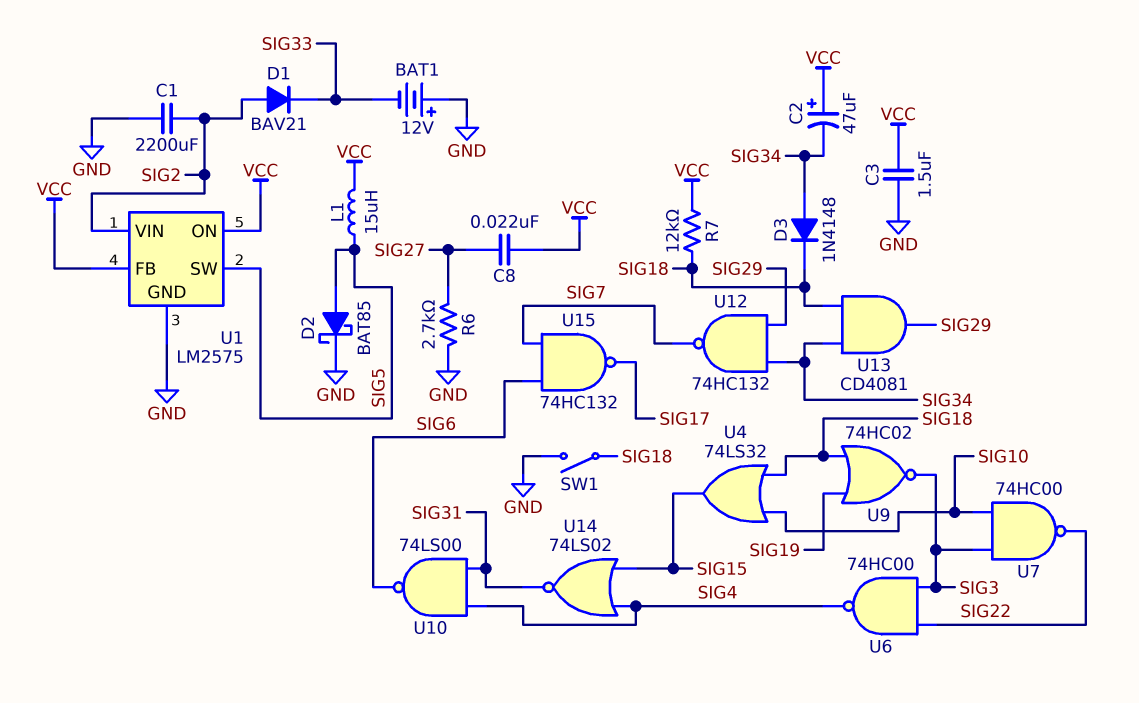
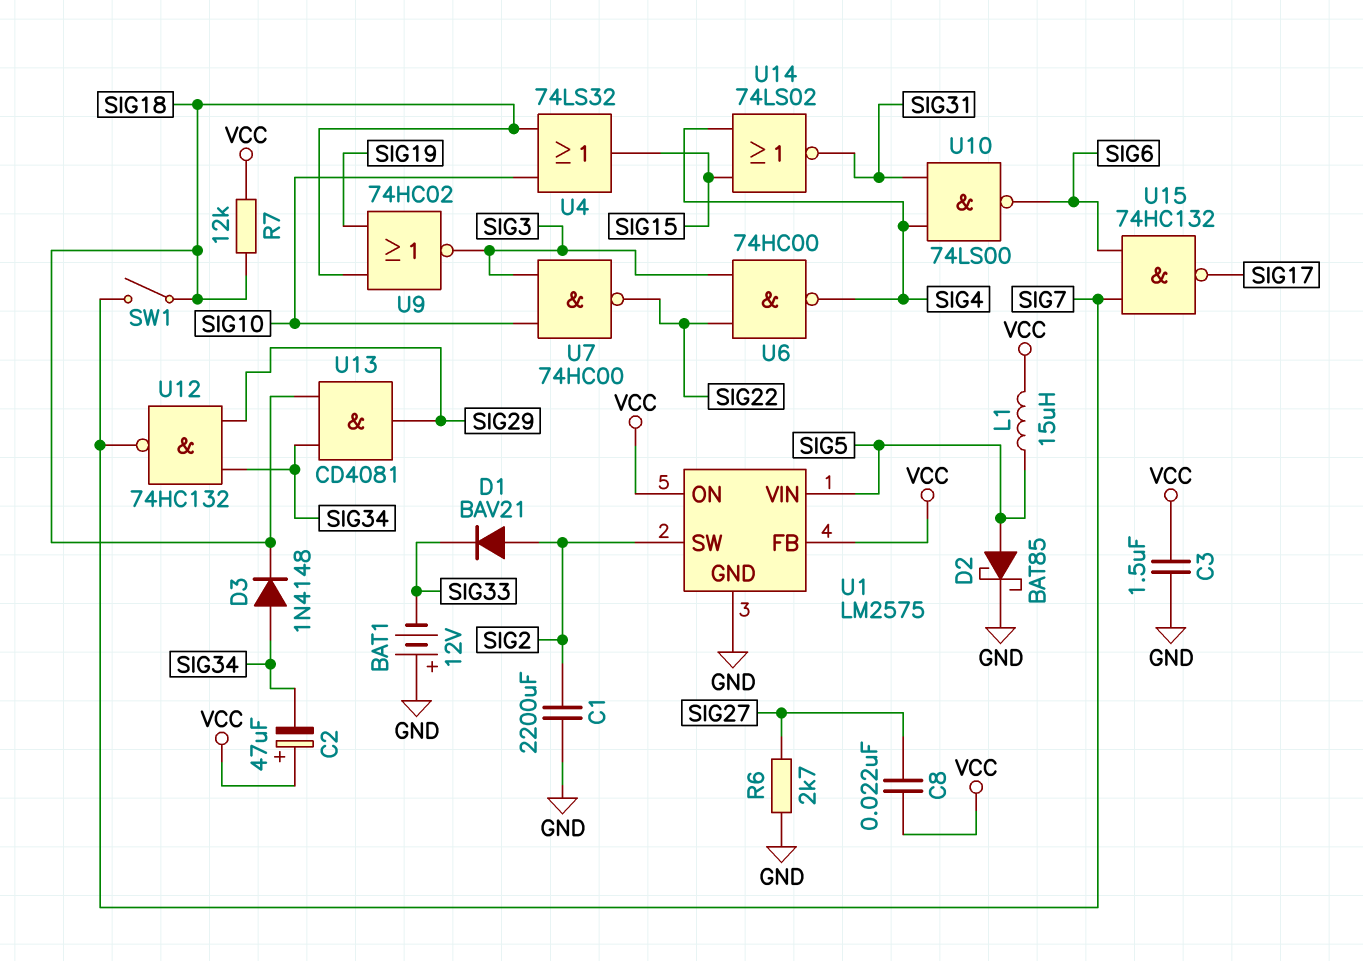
SW1: switch (GND, SIG18) -> switch (SIG7, SIG18)
U1 pin SW: SIG5 -> SIG2
U1 pin VIN: SIG2 -> SIG5

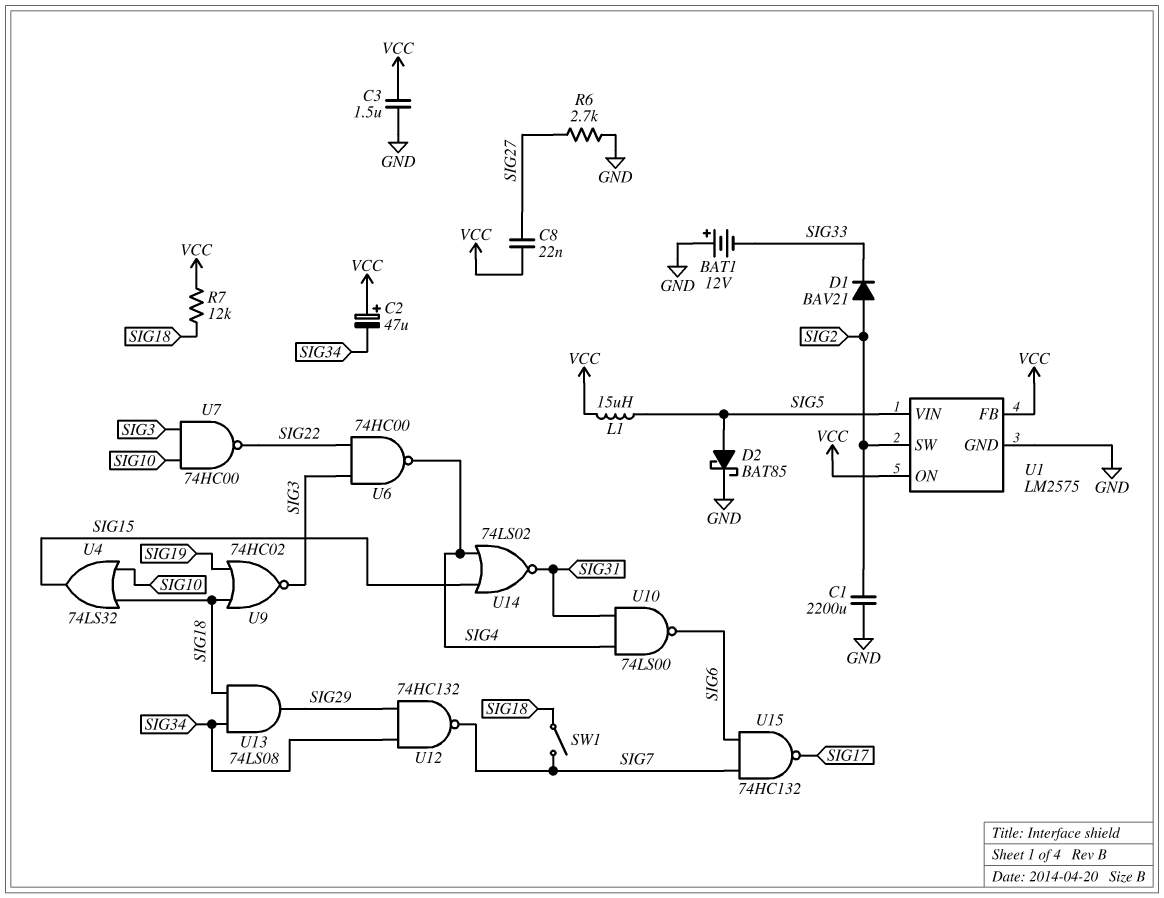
D3: diode 1N4148 (A SIG34, K SIG18) -> none
U13: AND CD4081 (in SIG18, in SIG34, out SIG29) -> AND 74LS08 (in SIG18, in SIG34, out SIG29)

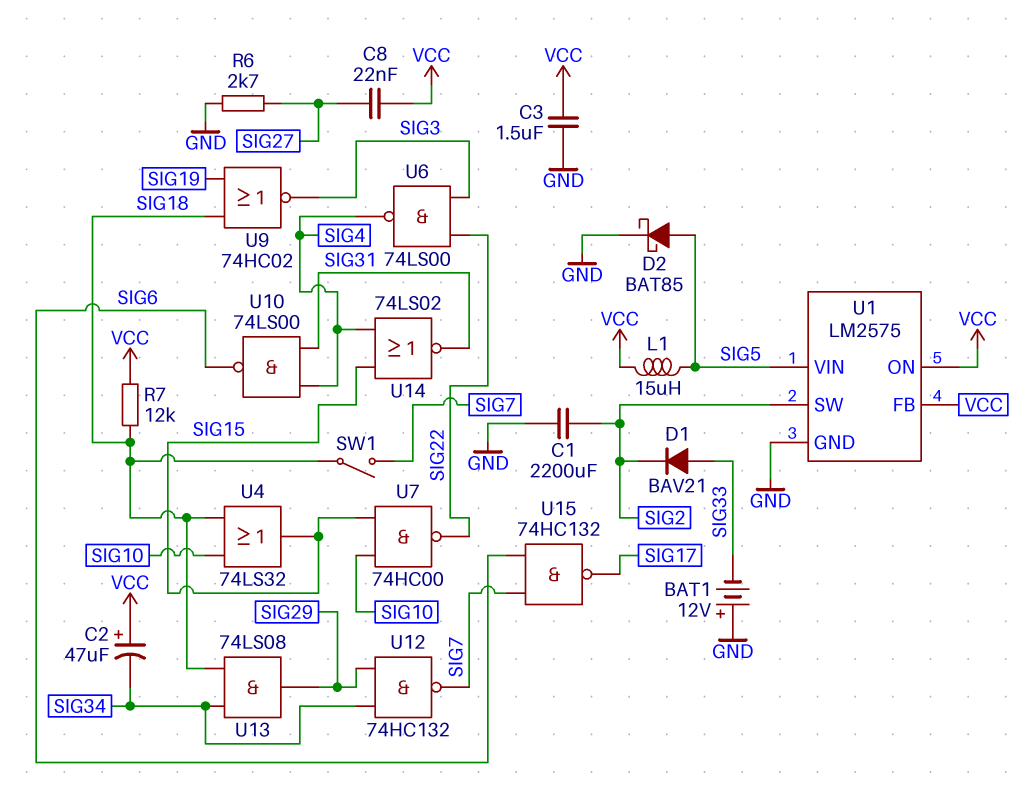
D1: diode BAV21 (A SIG2, K SIG33) -> diode BAV21 (A SIG33, K SIG2)
U6: NAND 74HC00 (in SIG3, in SIG22, out SIG4) -> NAND 74LS00 (in SIG3, in SIG22, out SIG4)
U7: NAND 74HC00 (in SIG3, in SIG10, out SIG22) -> NAND 74HC00 (in SIG10, in SIG15, out SIG22)

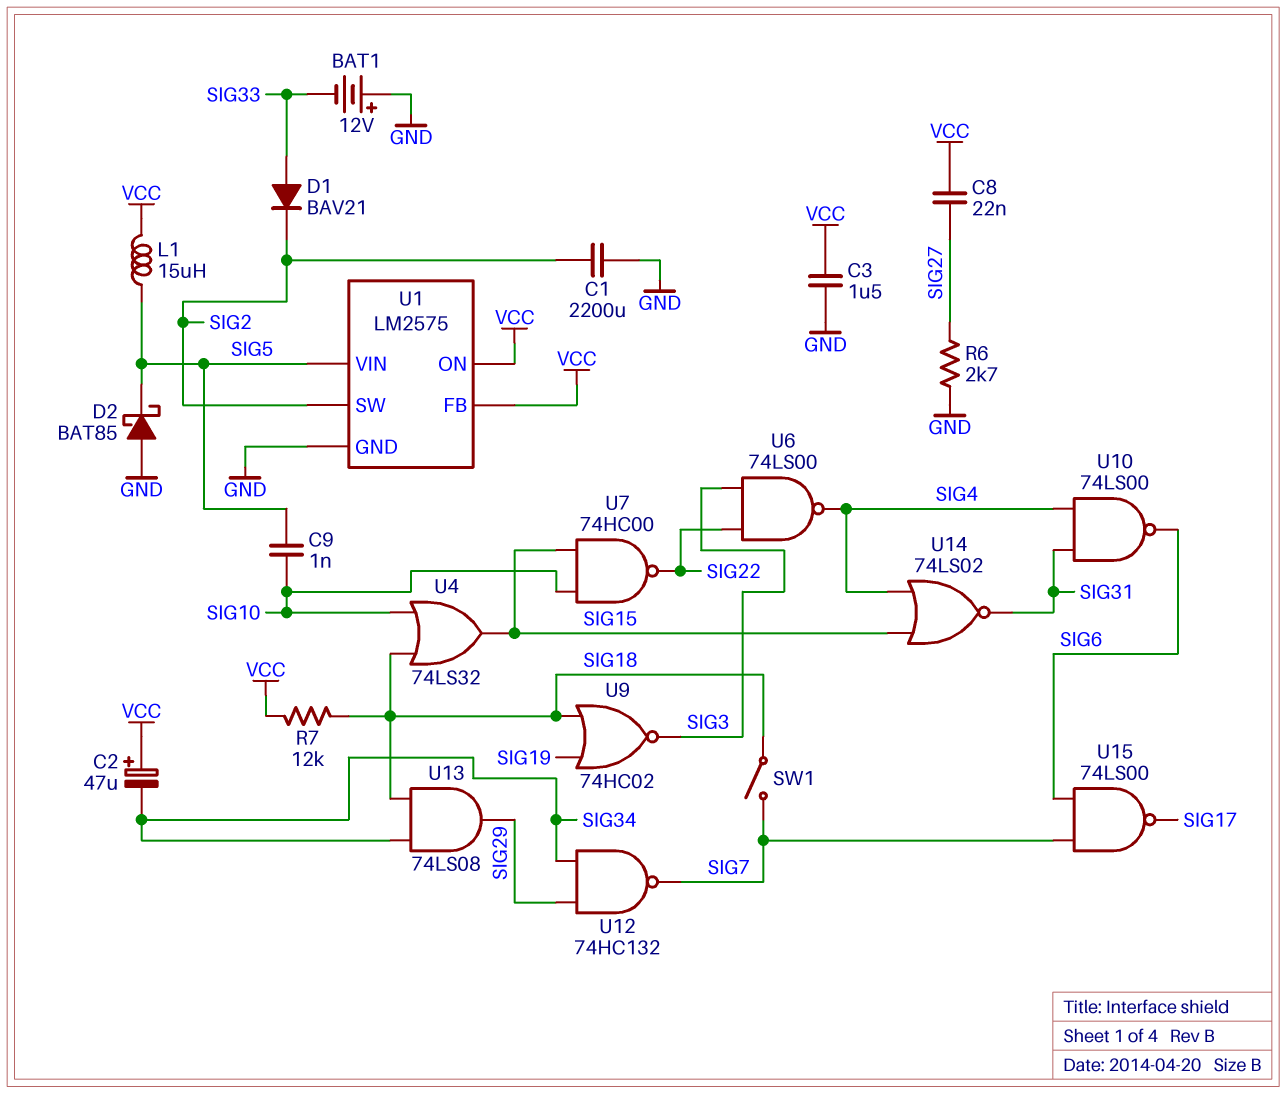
C9: none -> 1nF (SIG5, SIG10)
D2: schottky BAT85 (A SIG5, K GND) -> schottky BAT85 (A GND, K SIG5)
U15: NAND 74HC132 (in SIG6, in SIG7, out SIG17) -> NAND 74LS00 (in SIG6, in SIG7, out SIG17)

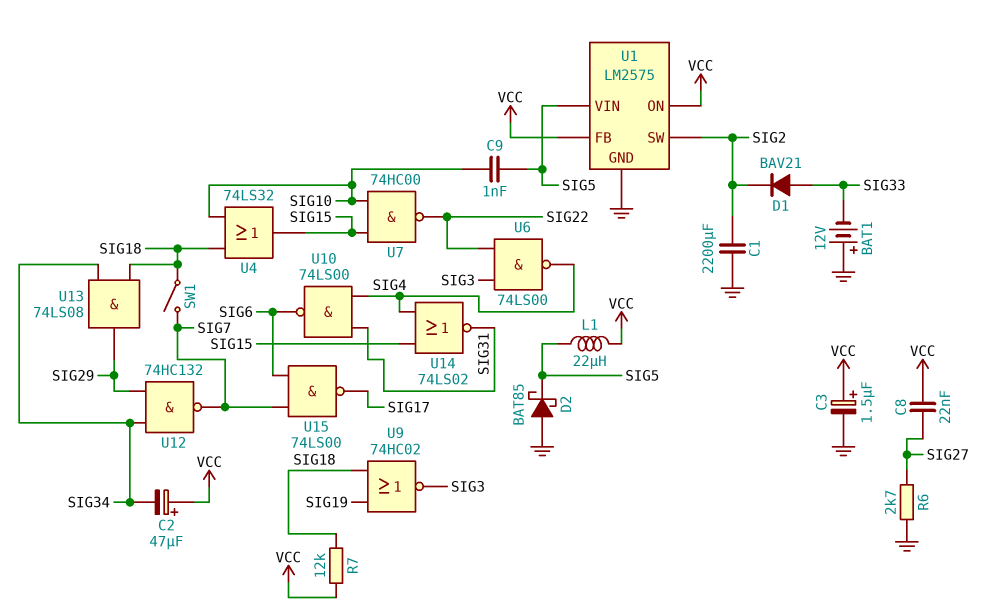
C3: 1.5uF (GND, VCC) -> 1.5uF (plus VCC, minus GND)
L1: 15uH (SIG5, VCC) -> 22uH (SIG5, VCC)

